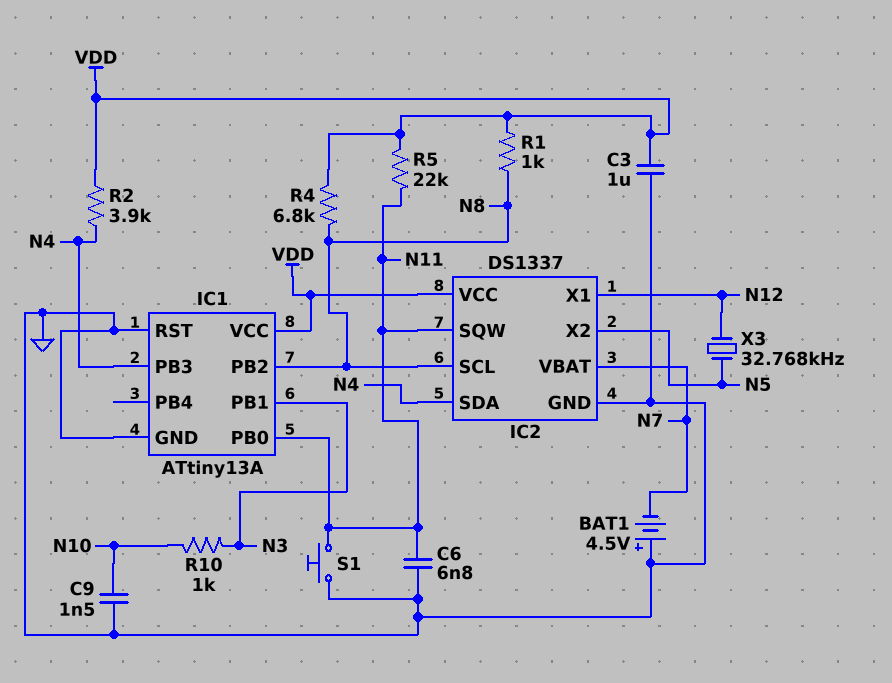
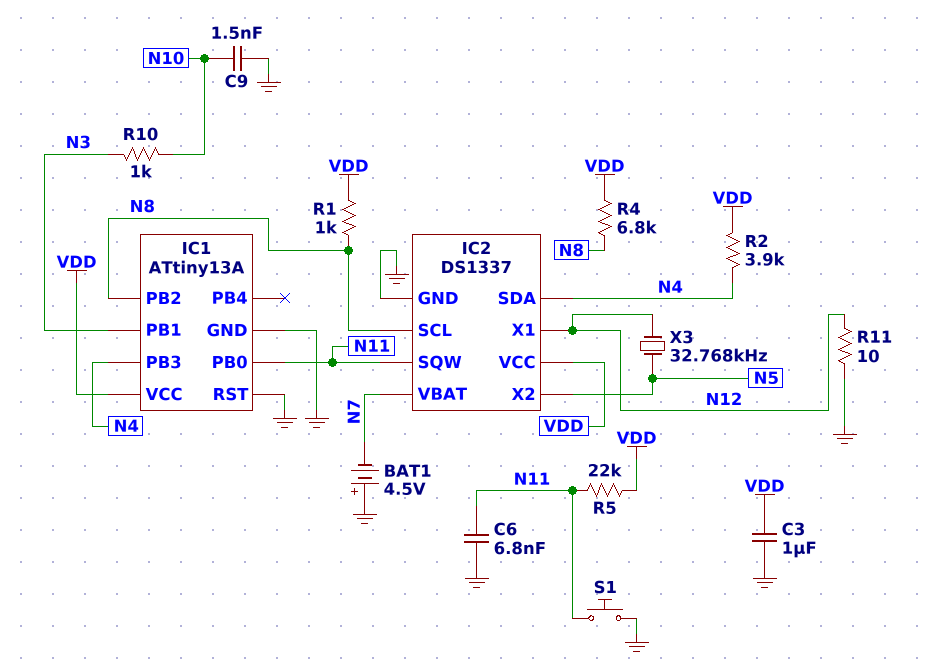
R11: none -> 10 (GND, N12)

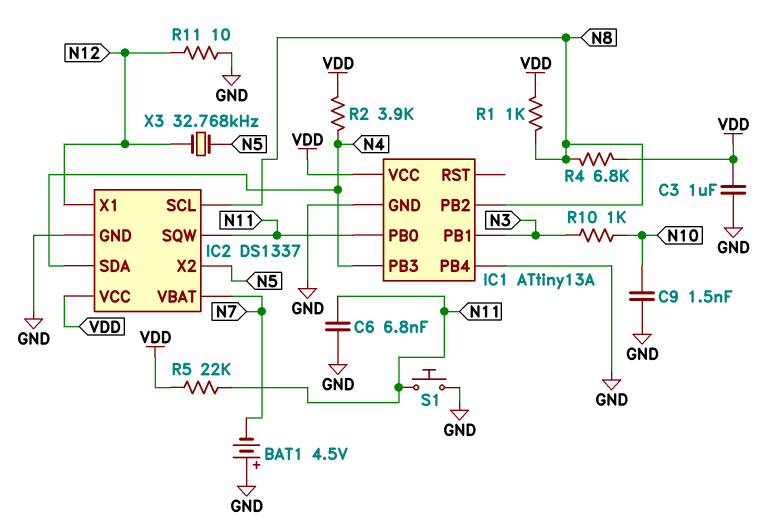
IC1 pin PB4: none -> GND
IC1 pin RST: GND -> none

